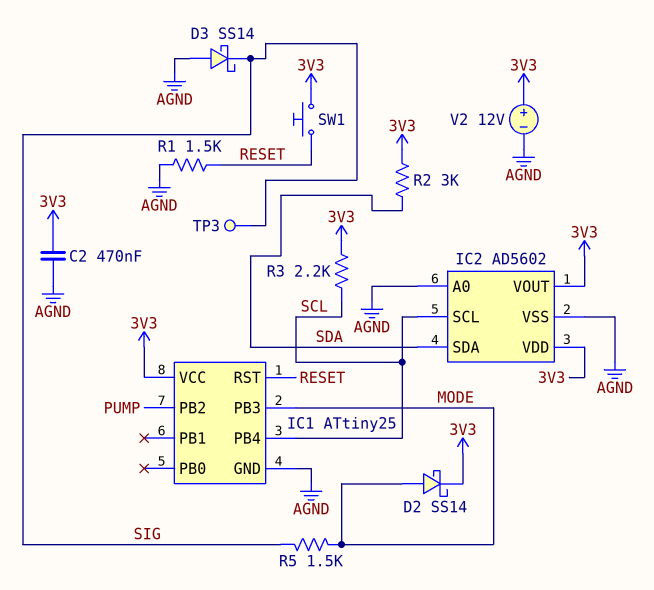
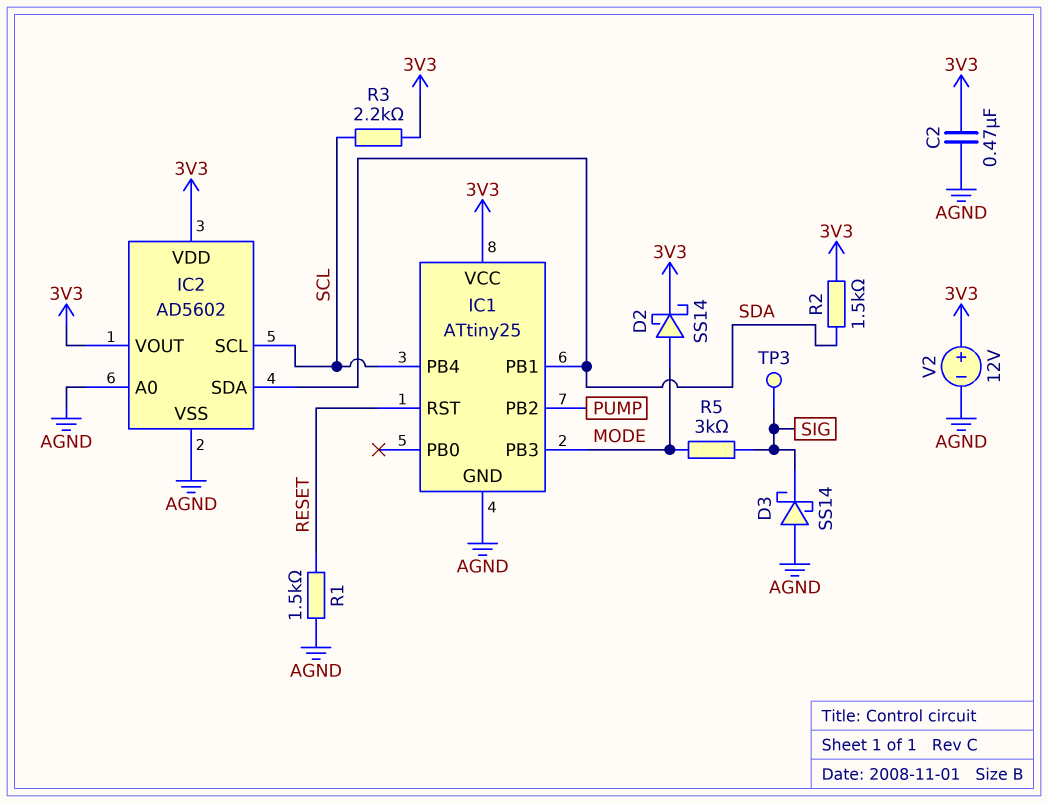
IC1 pin PB1: none -> SDA
R2: 3k (3V3, SDA) -> 1.5k (3V3, SDA)
R5: 1.5k (MODE, SIG) -> 3k (MODE, SIG)
SW1: button (3V3, RESET) -> none

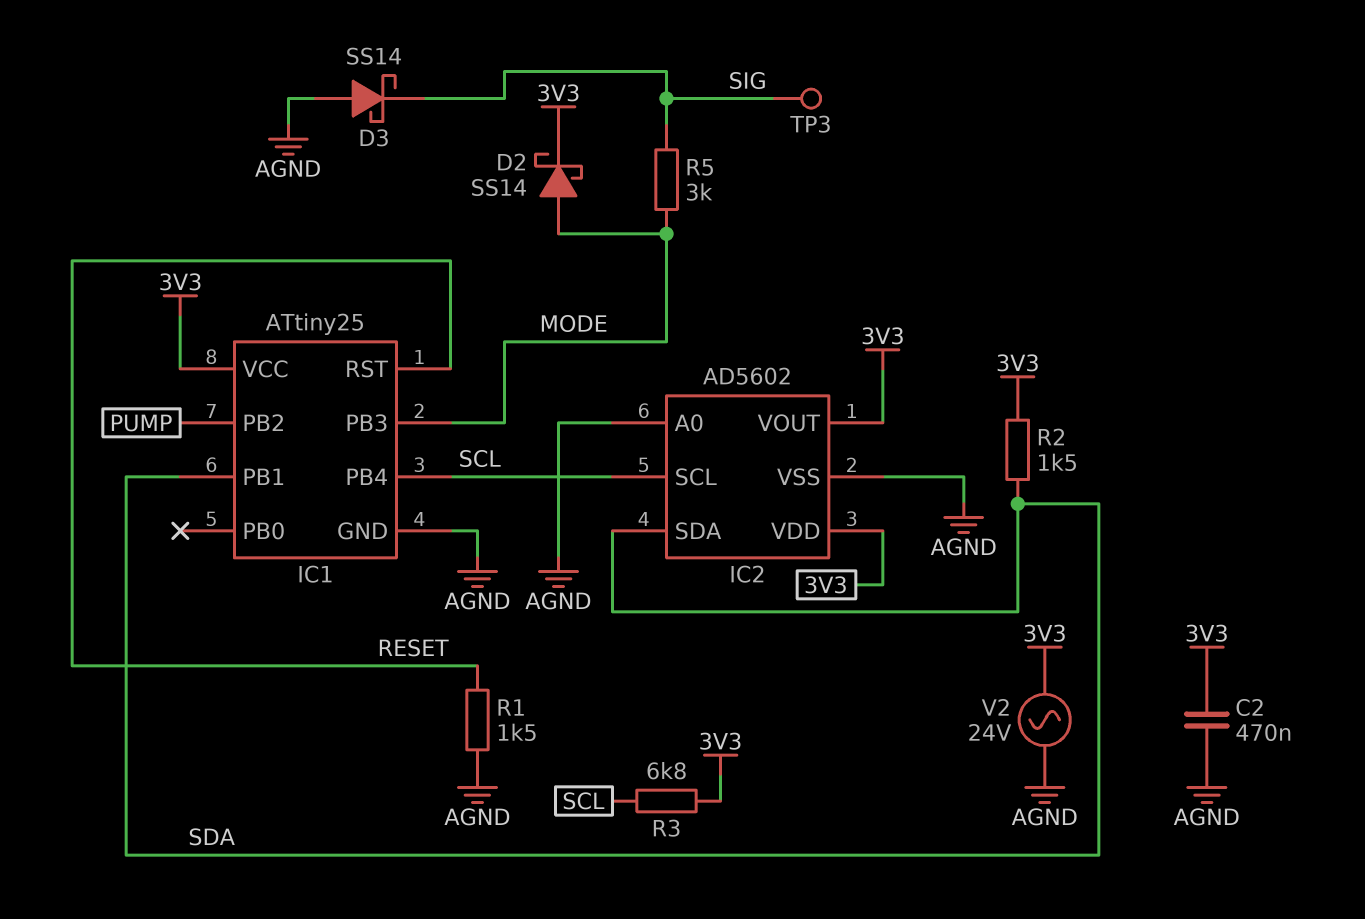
R3: 2.2k (3V3, SCL) -> 6.8k (3V3, SCL)
V2: 12V (plus 3V3, minus AGND) -> AC 24V (3V3, AGND)

